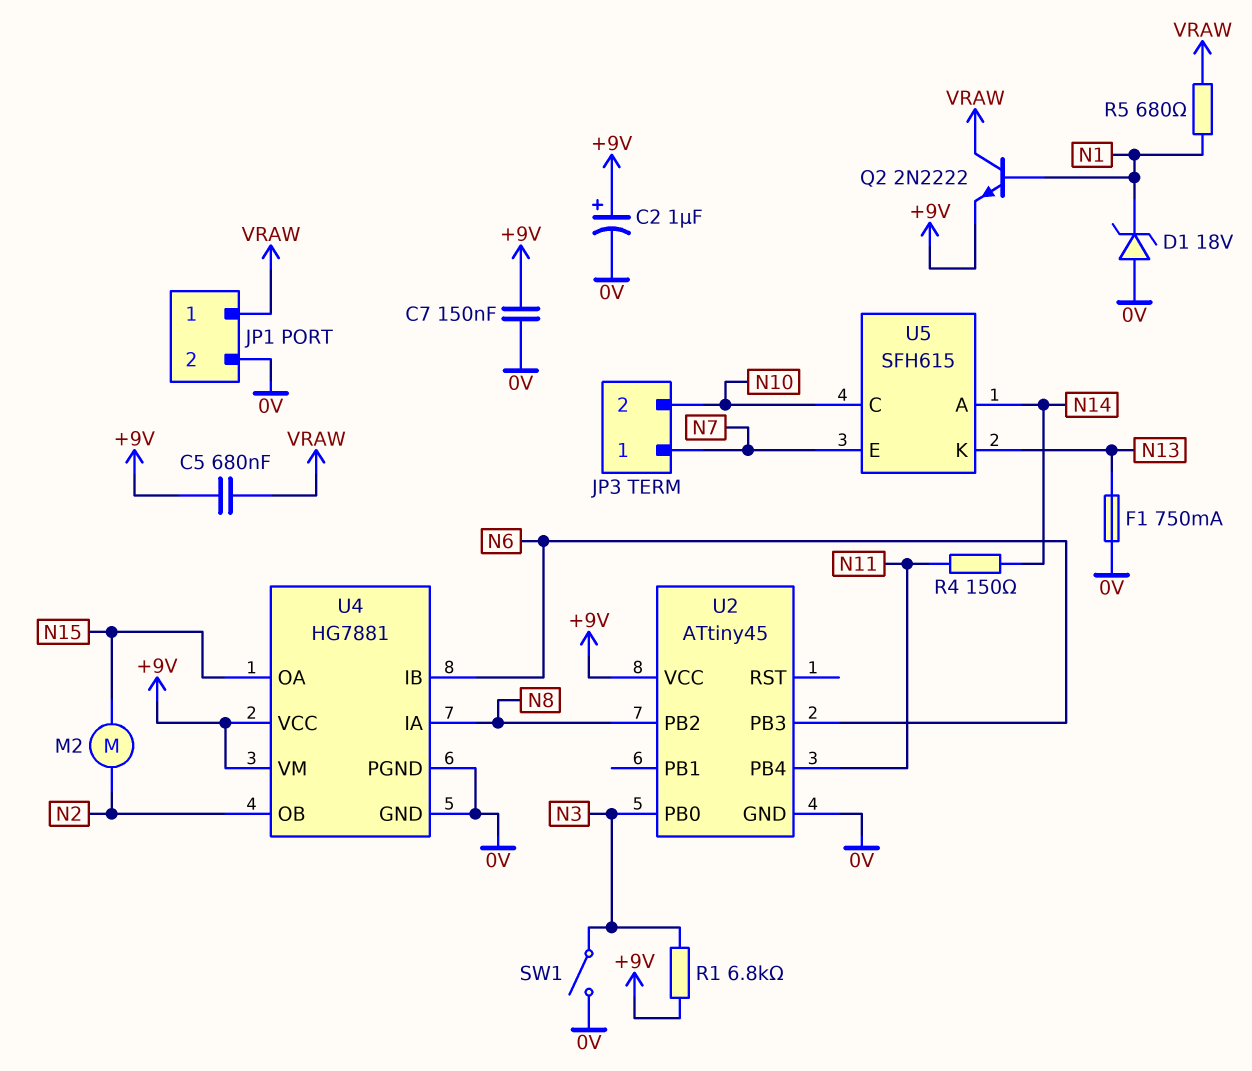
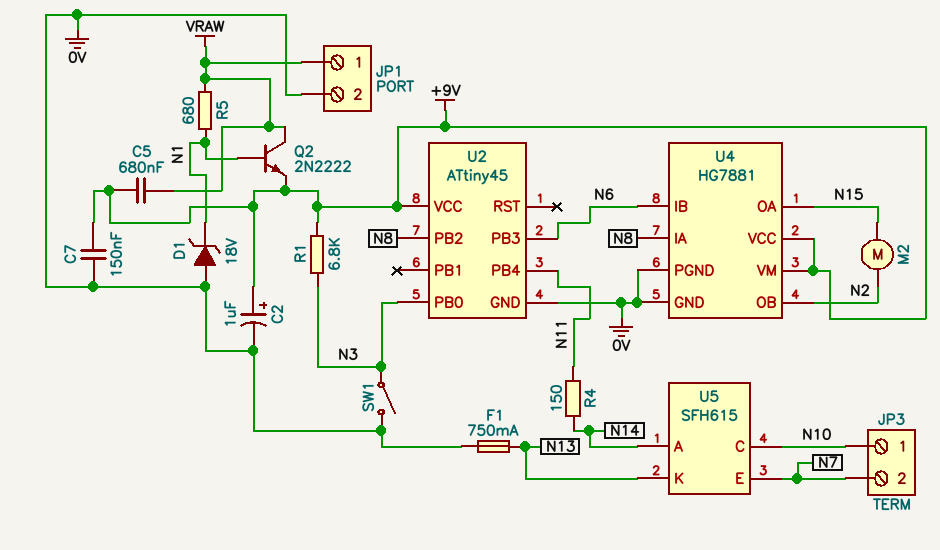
JP3 pin 1: N7 -> N10
JP3 pin 2: N10 -> N7

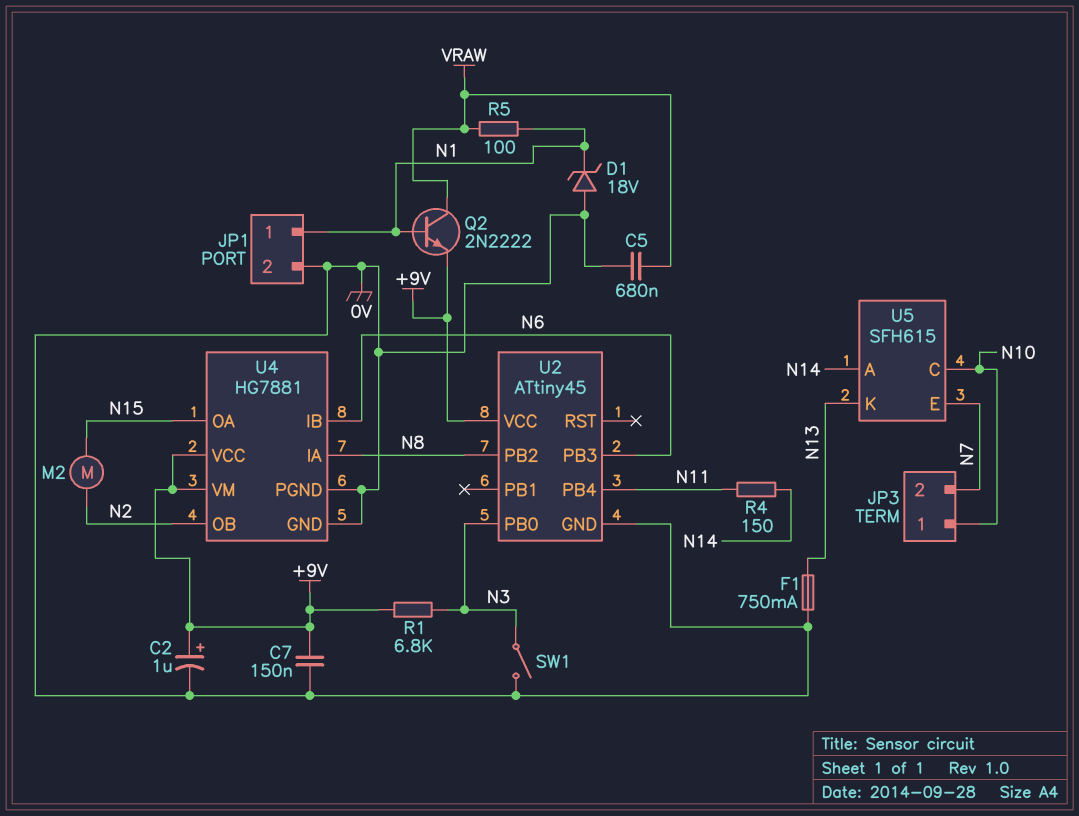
C5: 680nF (+9V, VRAW) -> 680nF (0V, VRAW)
JP1 pin 1: VRAW -> N1
R5: 680 (N1, VRAW) -> 100 (N1, VRAW)

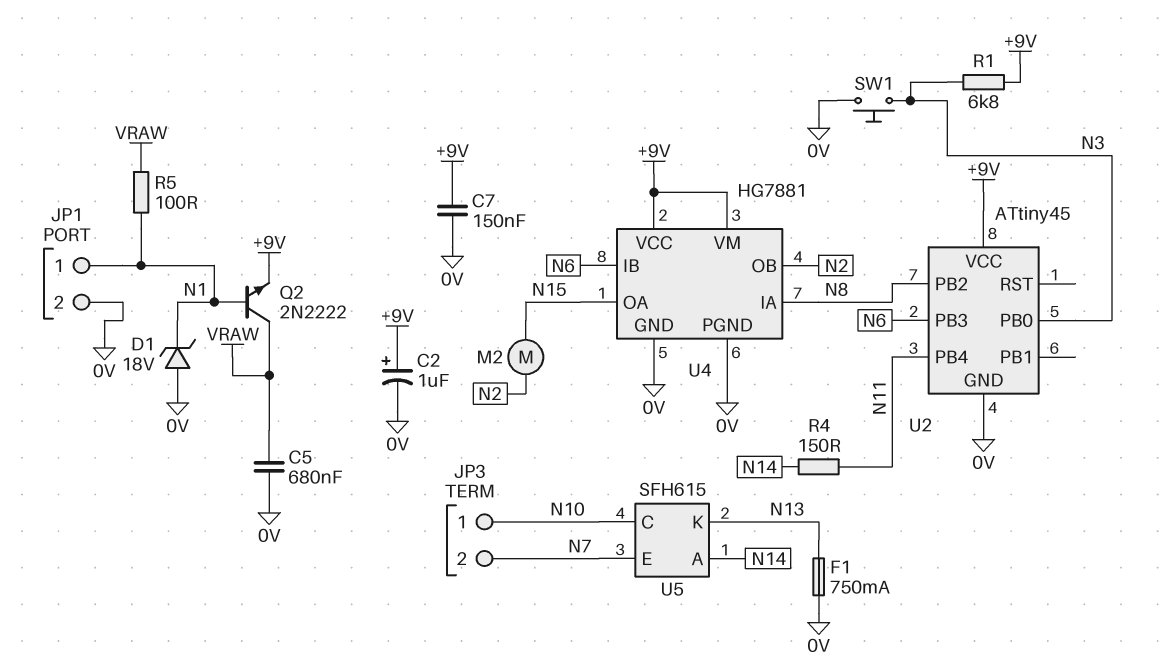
SW1: switch (0V, N3) -> button (0V, N3)

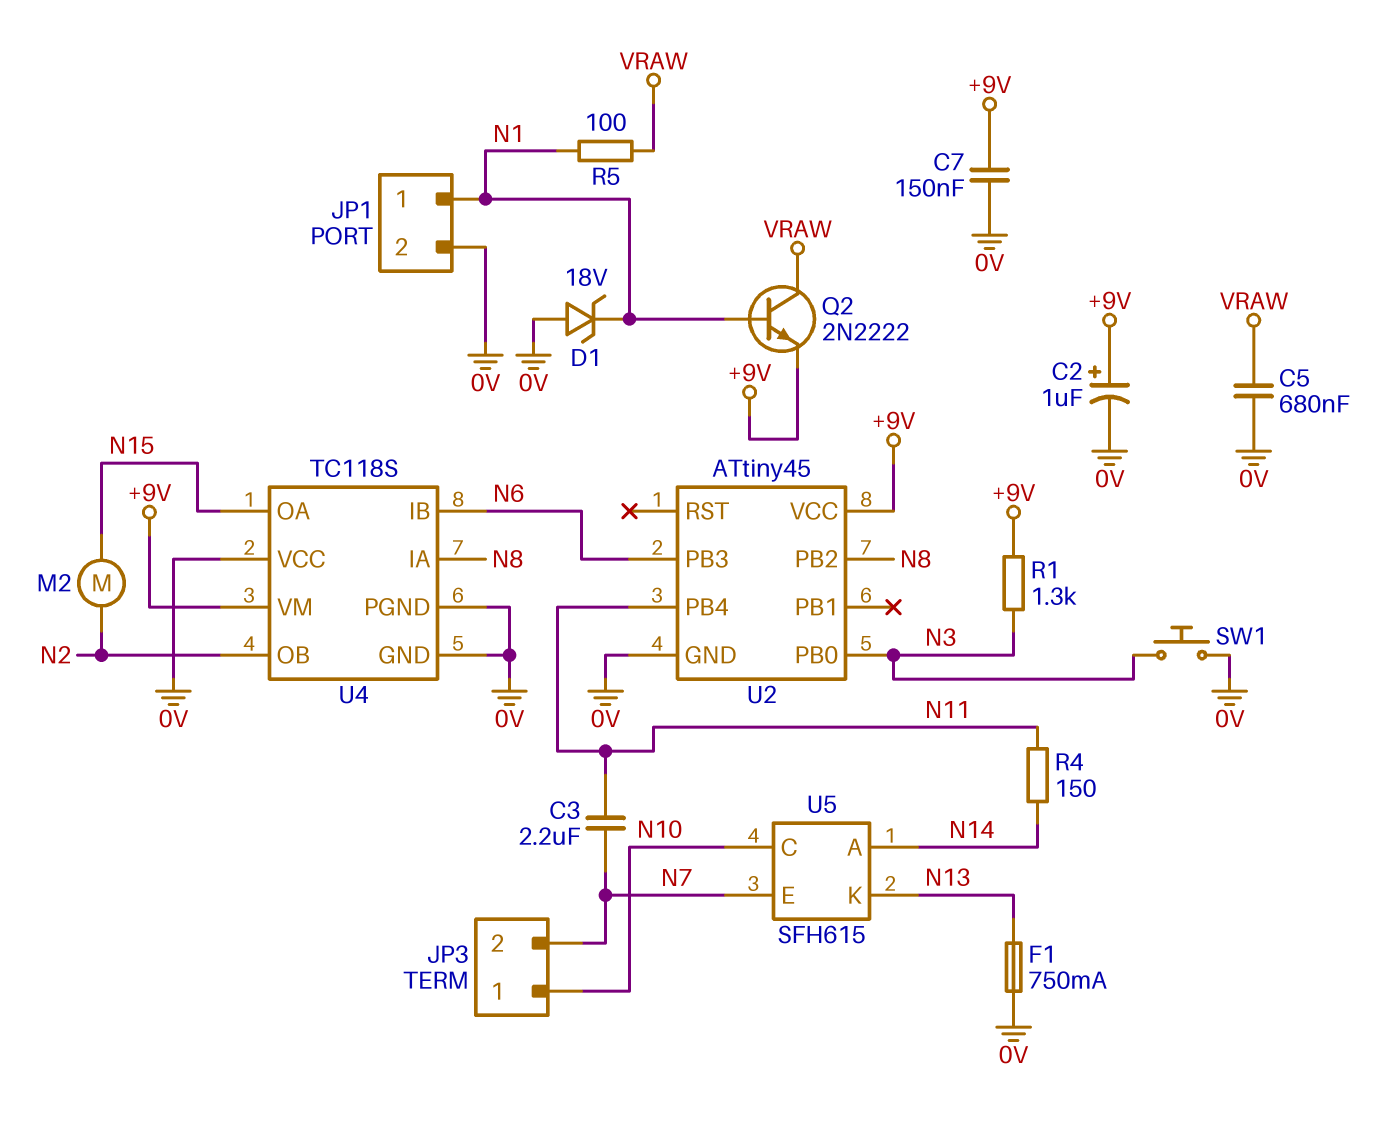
C3: none -> 2.2uF (N7, N11)
R1: 6.8k (+9V, N3) -> 1.3k (+9V, N3)
U4: HG7881 -> TC118S
U4 pin VCC: +9V -> 0V

